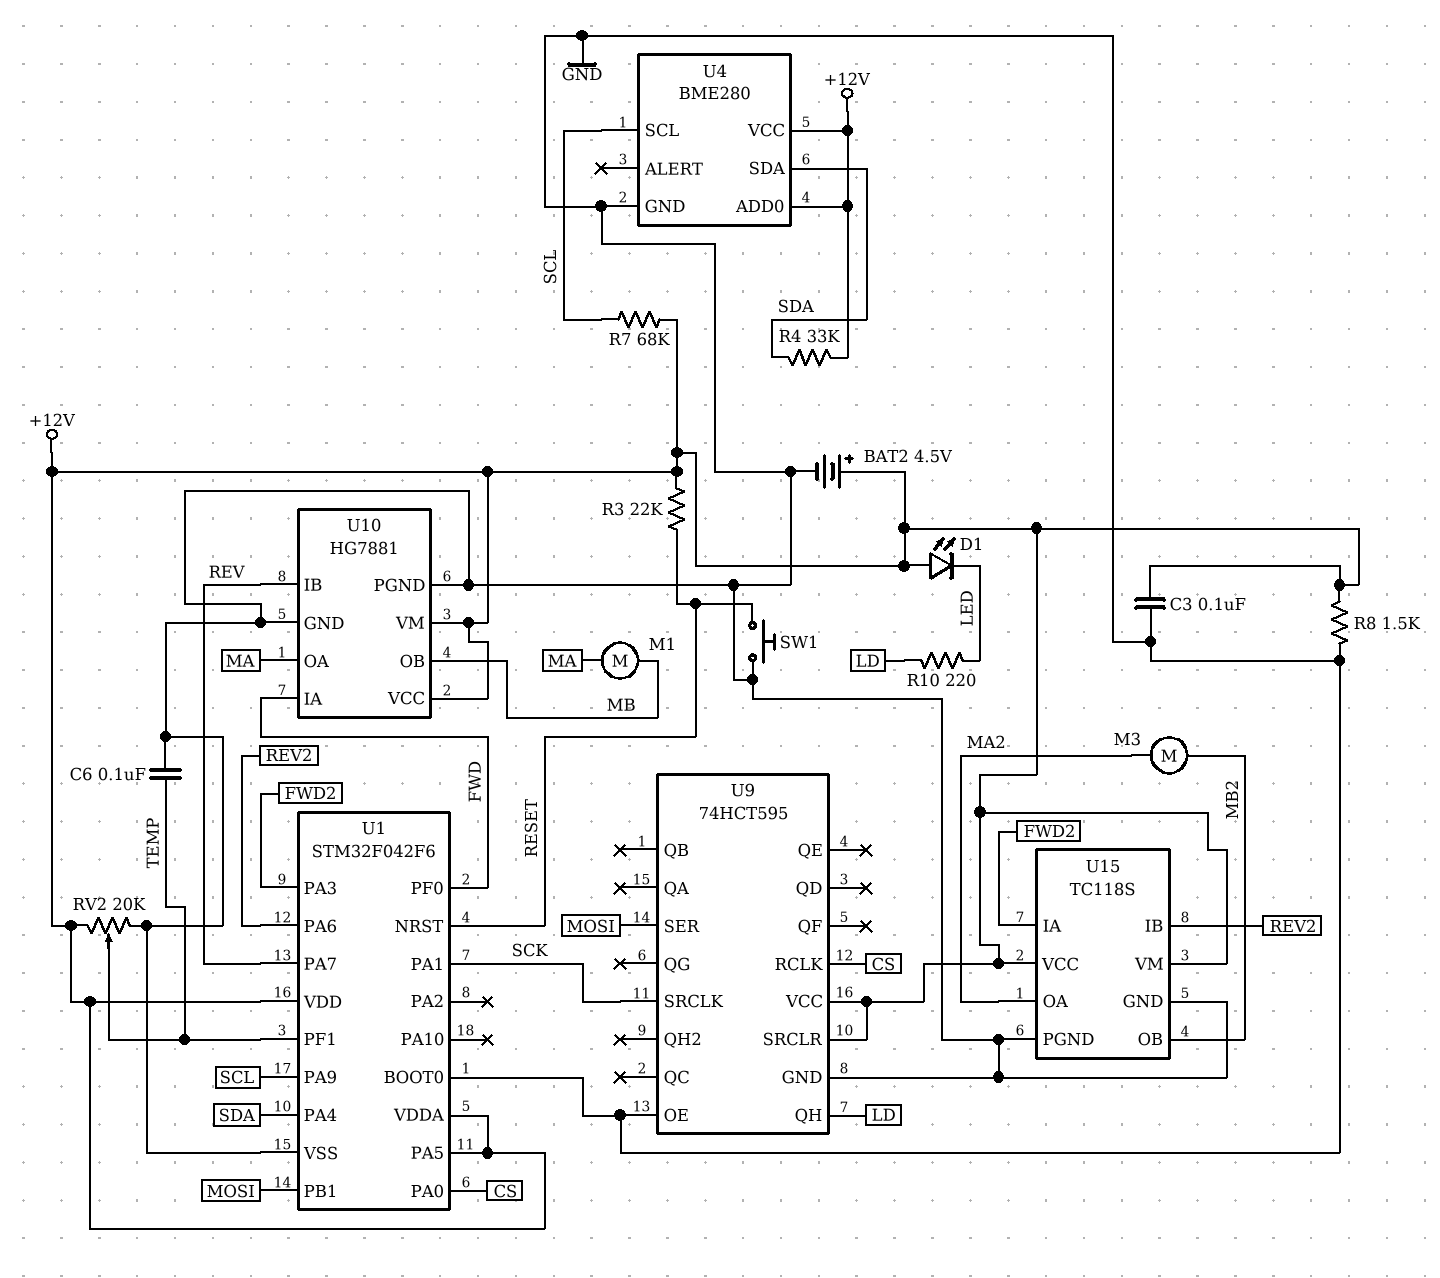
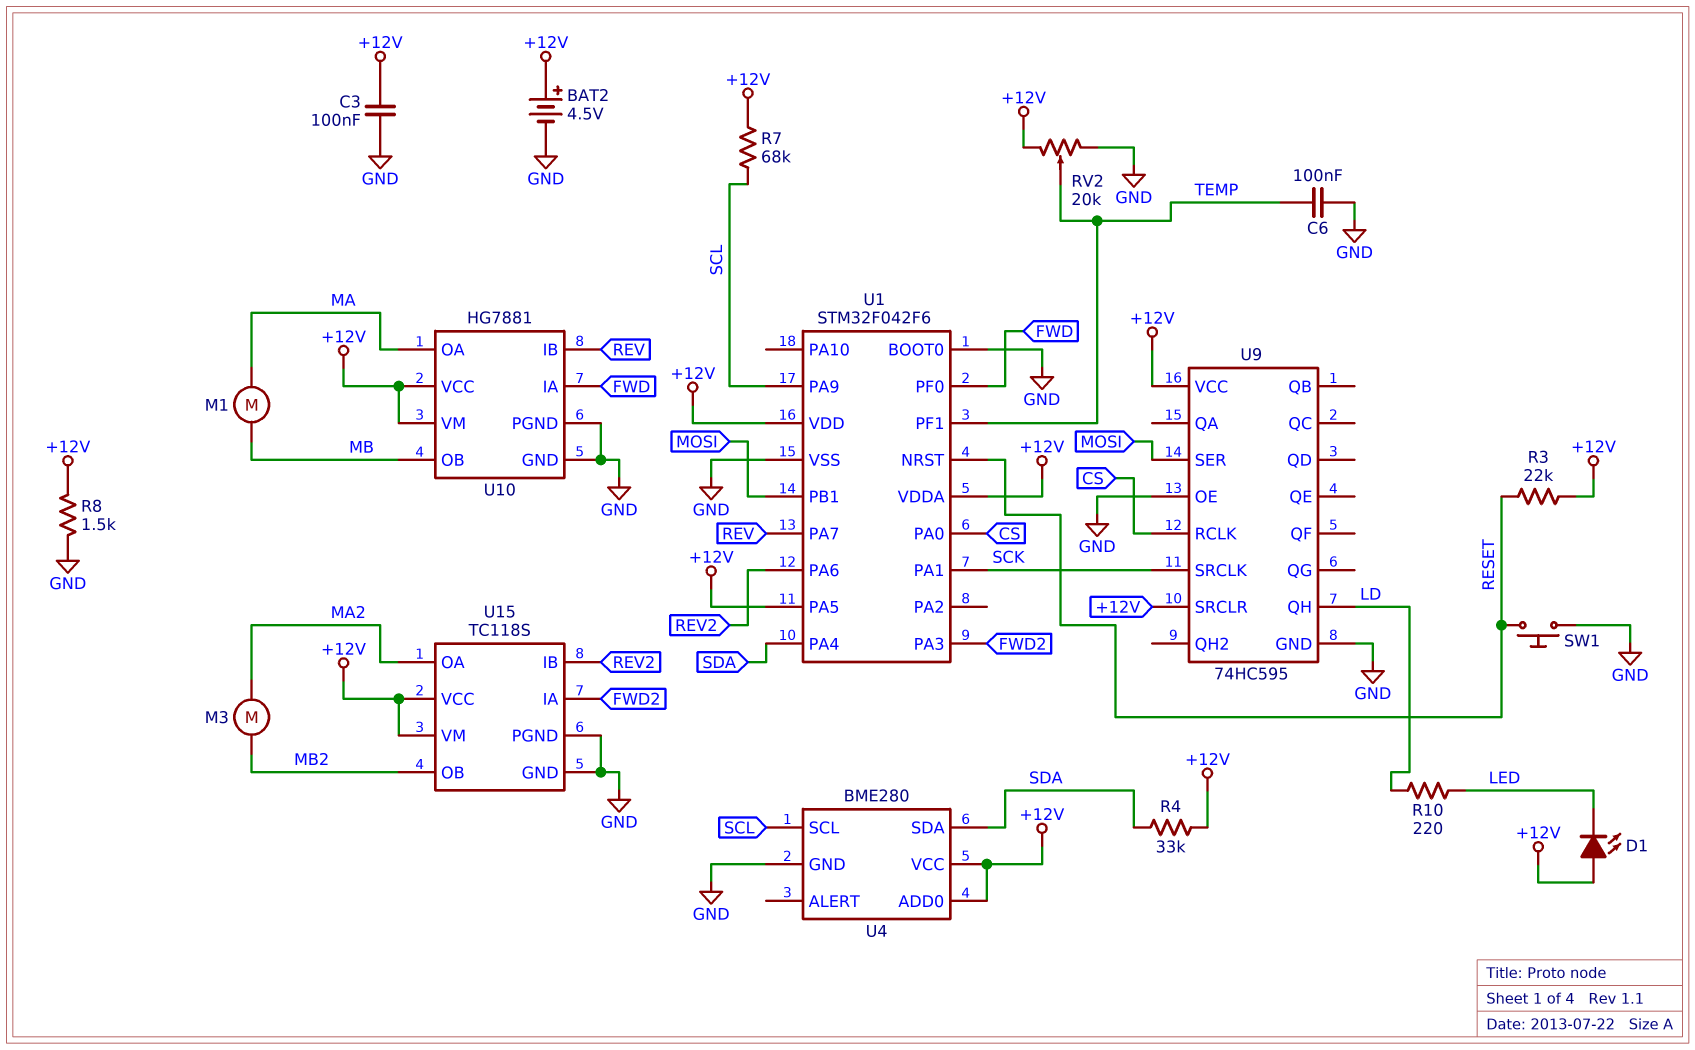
U9: 74HCT595 -> 74HC595

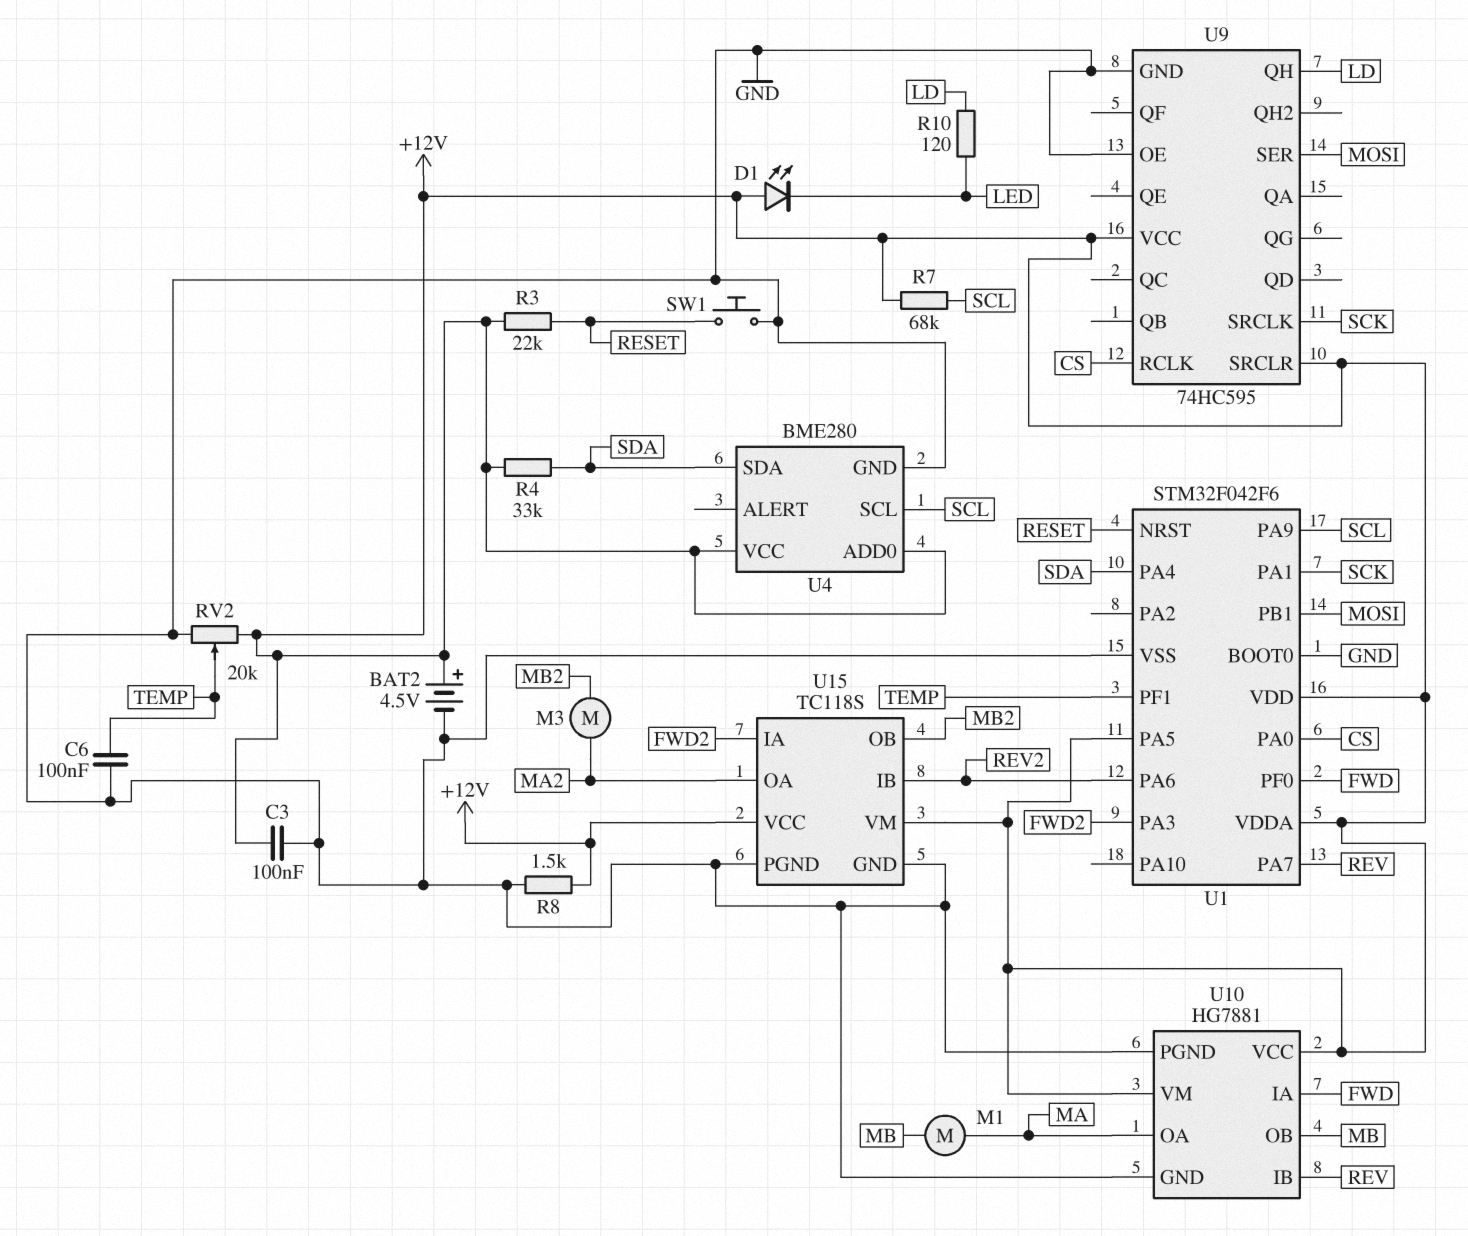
R10: 220 (LD, LED) -> 120 (LD, LED)

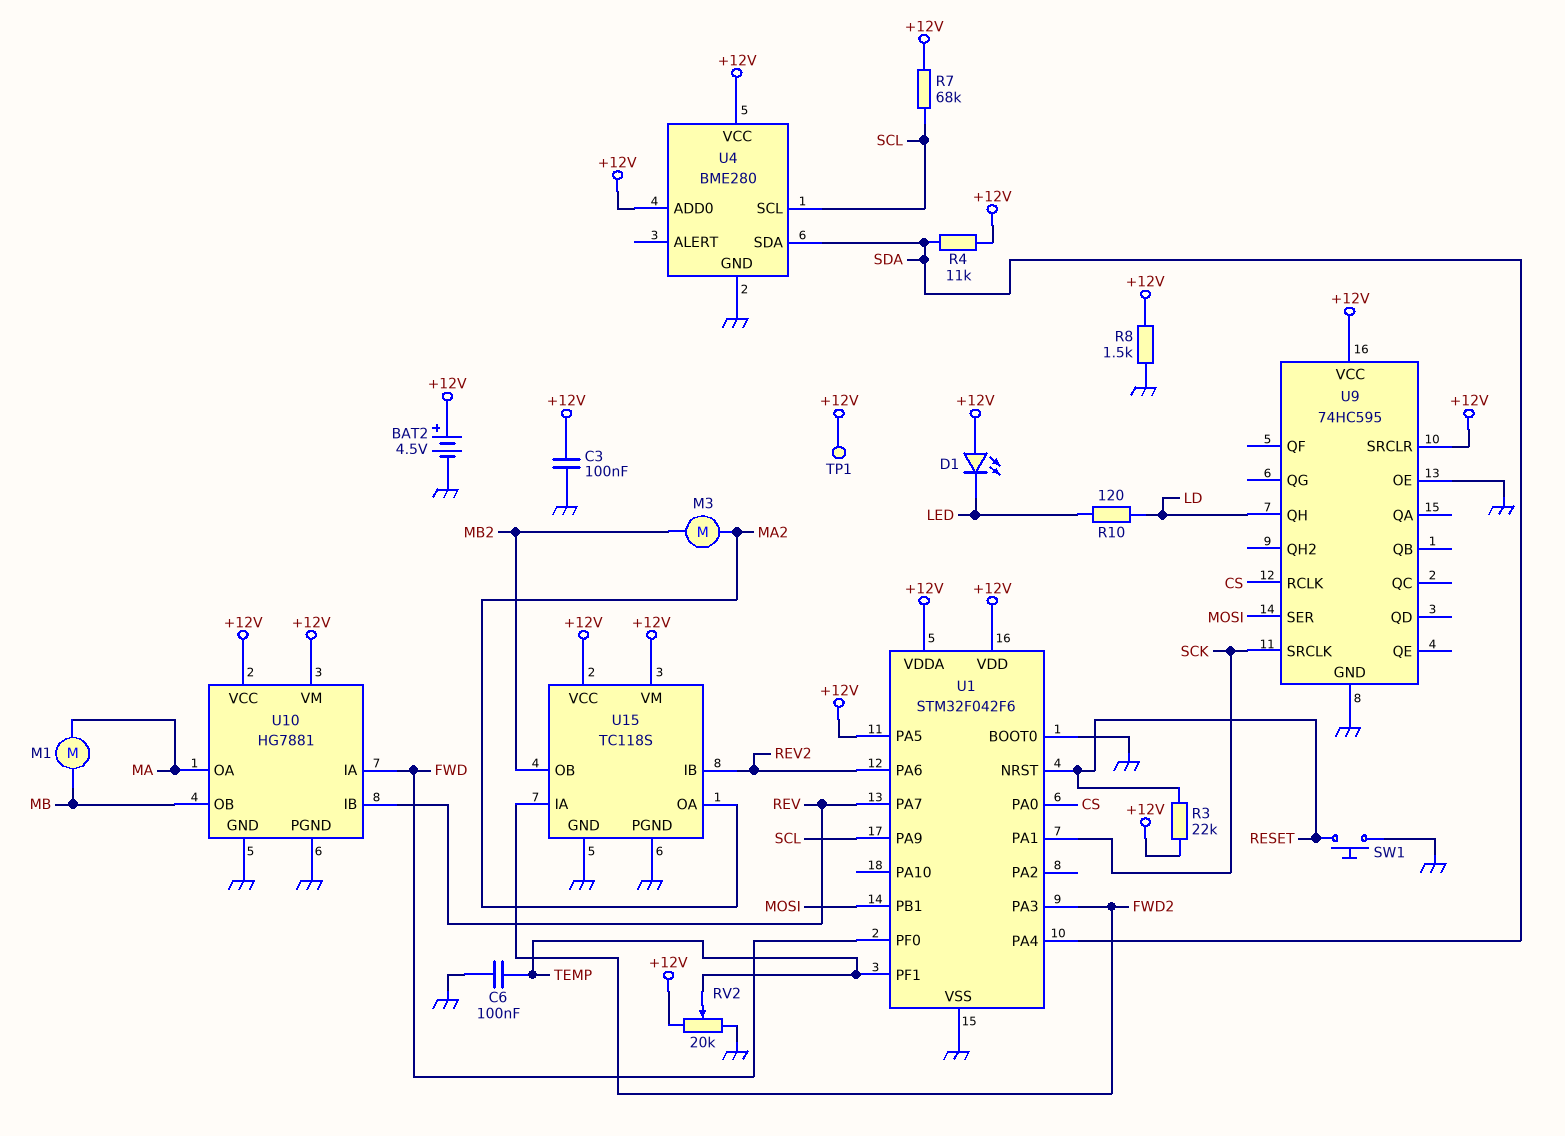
R4: 33k (+12V, SDA) -> 11k (+12V, SDA)
TP1: none -> test point (+12V)

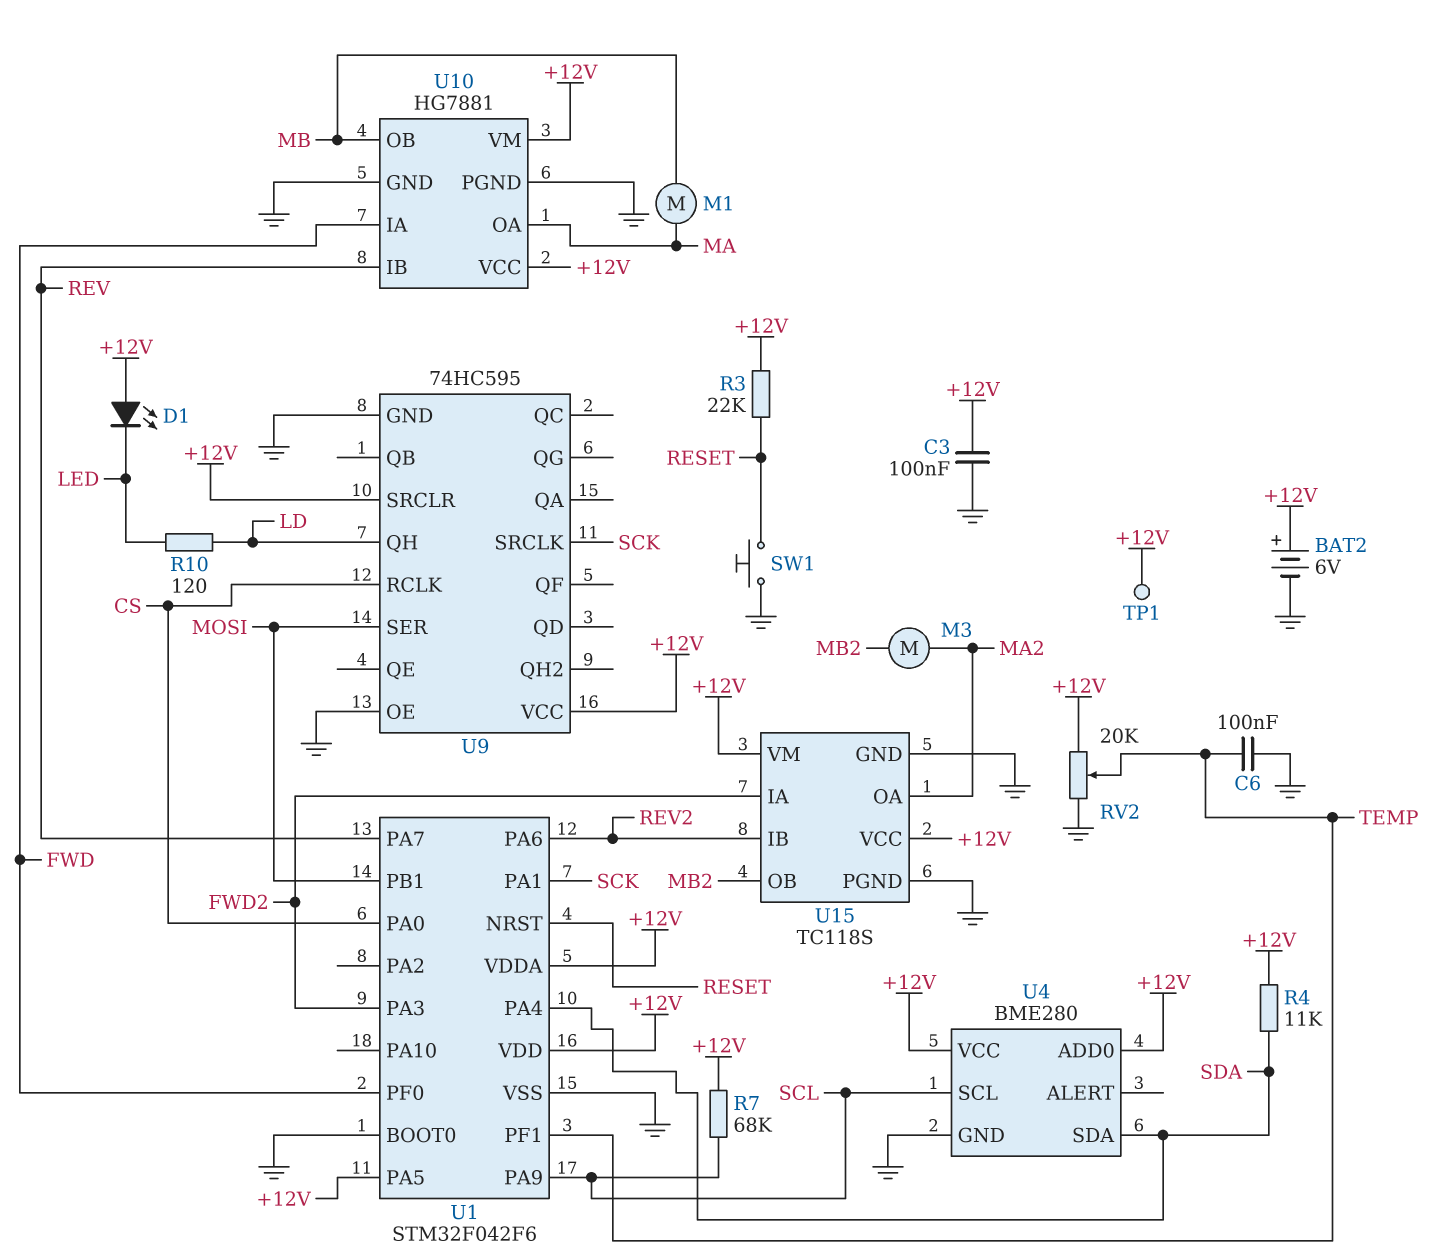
BAT2: 4.5V (plus +12V, minus GND) -> 6V (plus +12V, minus GND)
R8: 1.5k (+12V, GND) -> none

